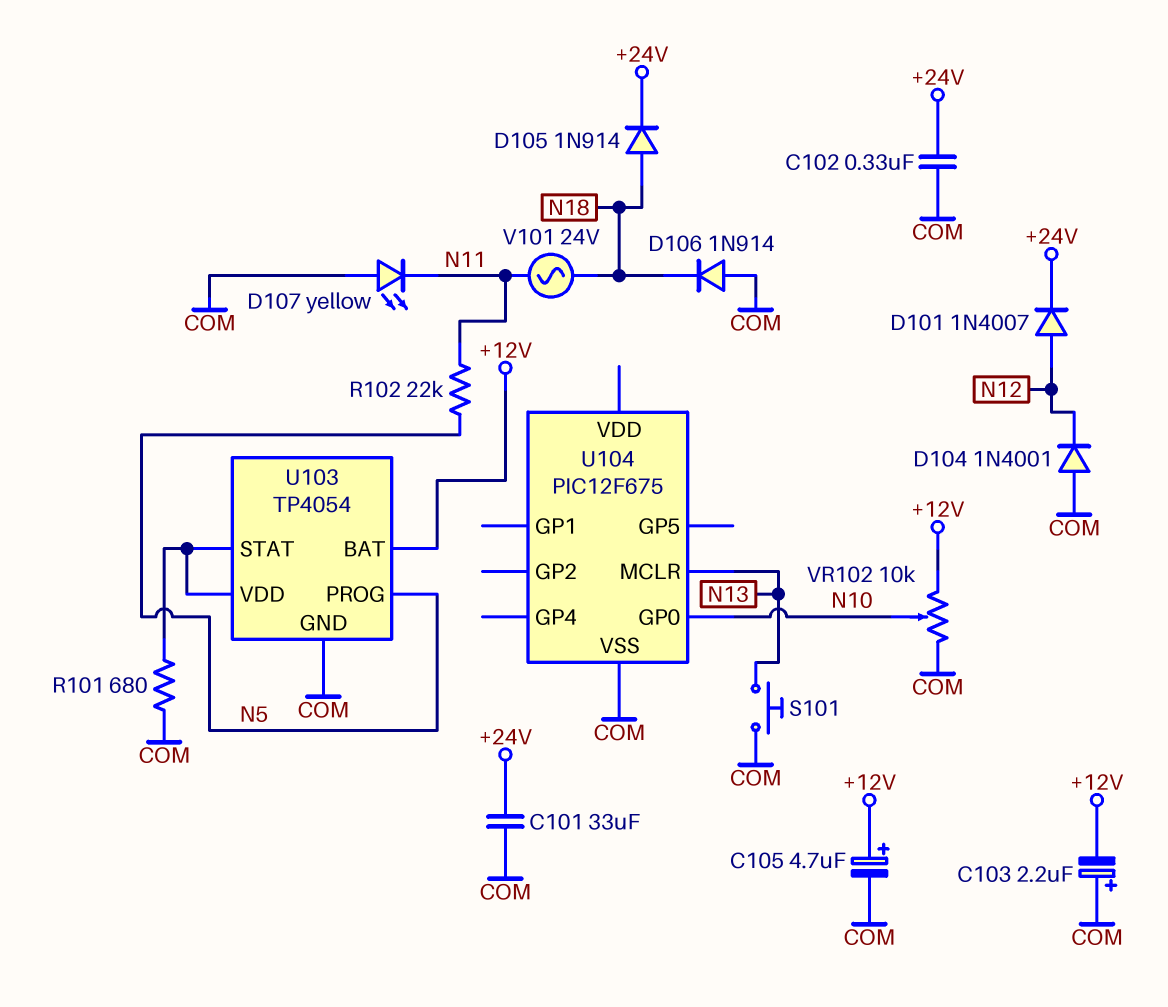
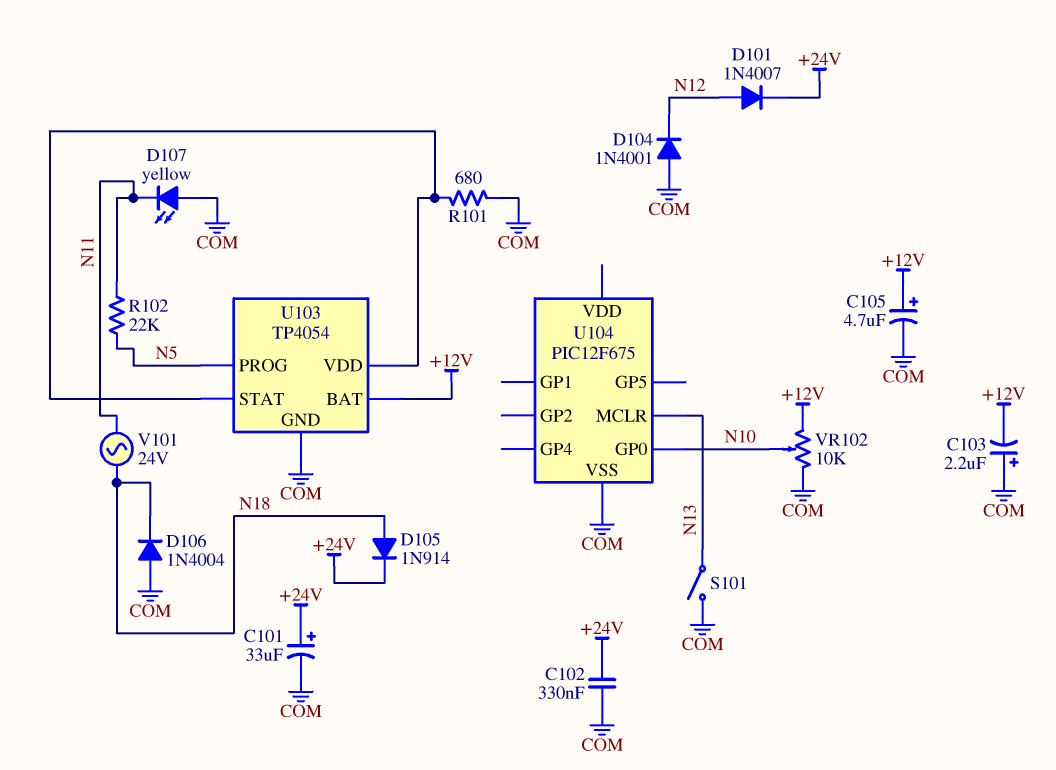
C101: 33uF (+24V, COM) -> 33uF (plus +24V, minus COM)
D106: diode 1N914 (A COM, K N18) -> diode 1N4004 (A COM, K N18)
S101: button (COM, N13) -> switch (COM, N13)

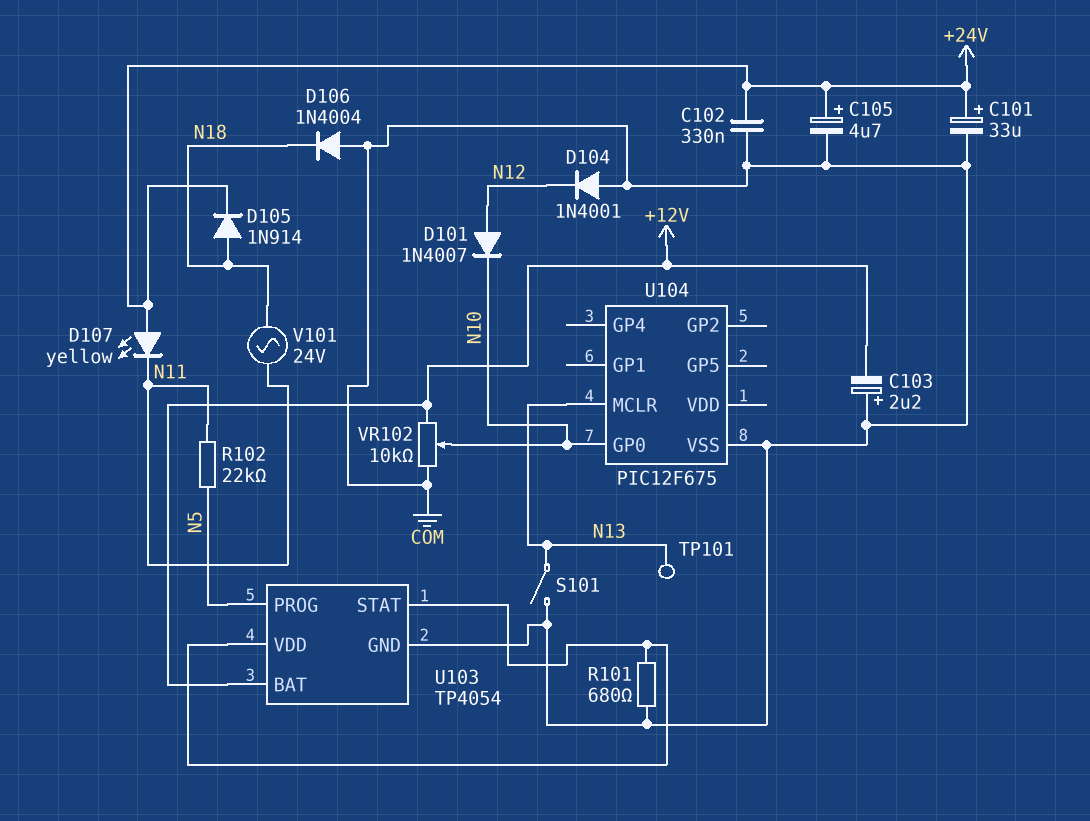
C105: 4.7uF (plus +12V, minus COM) -> 4.7uF (plus +24V, minus COM)
D101: diode 1N4007 (A N12, K +24V) -> diode 1N4007 (A N12, K N10)
D107: LED yellow (A COM, K N11) -> LED yellow (A +24V, K N11)
TP101: none -> test point (N13)

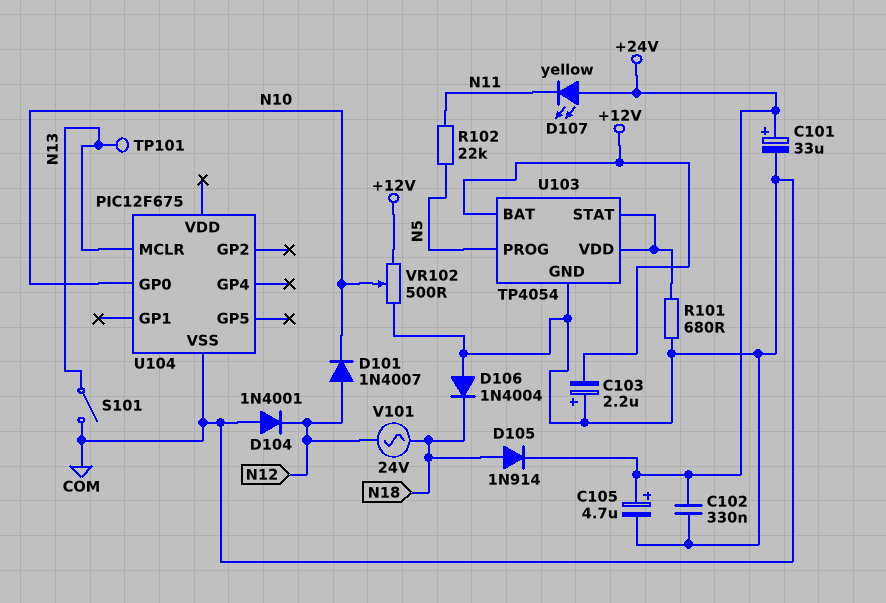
V101: AC 24V (N11, N18) -> AC 24V (N12, N18)
VR102: 10k (+12V, COM, wiper N10) -> 500 (+12V, COM, wiper N10)

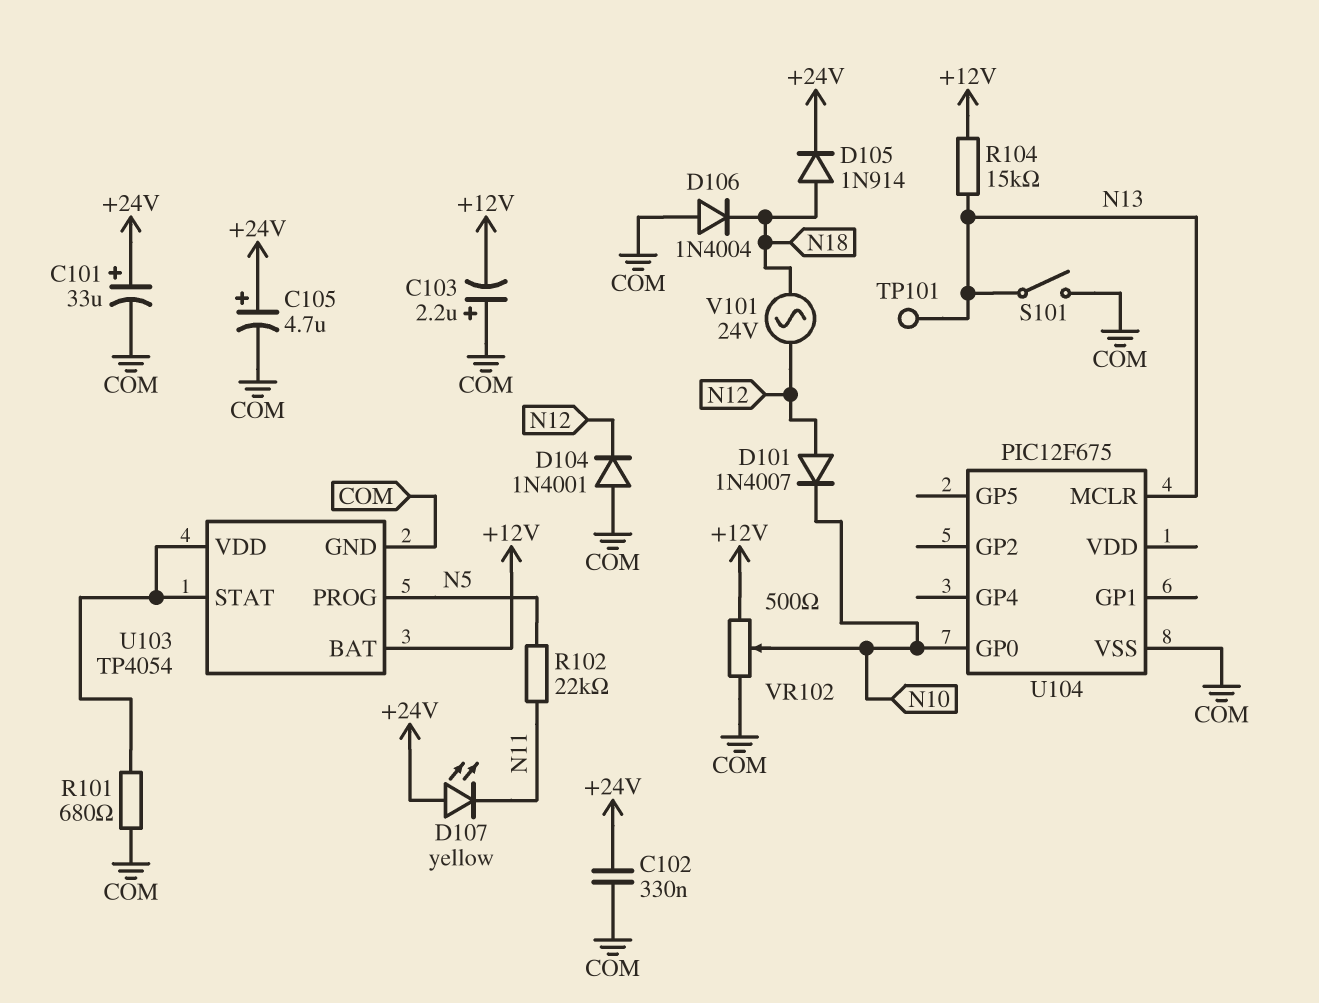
R104: none -> 15k (+12V, N13)

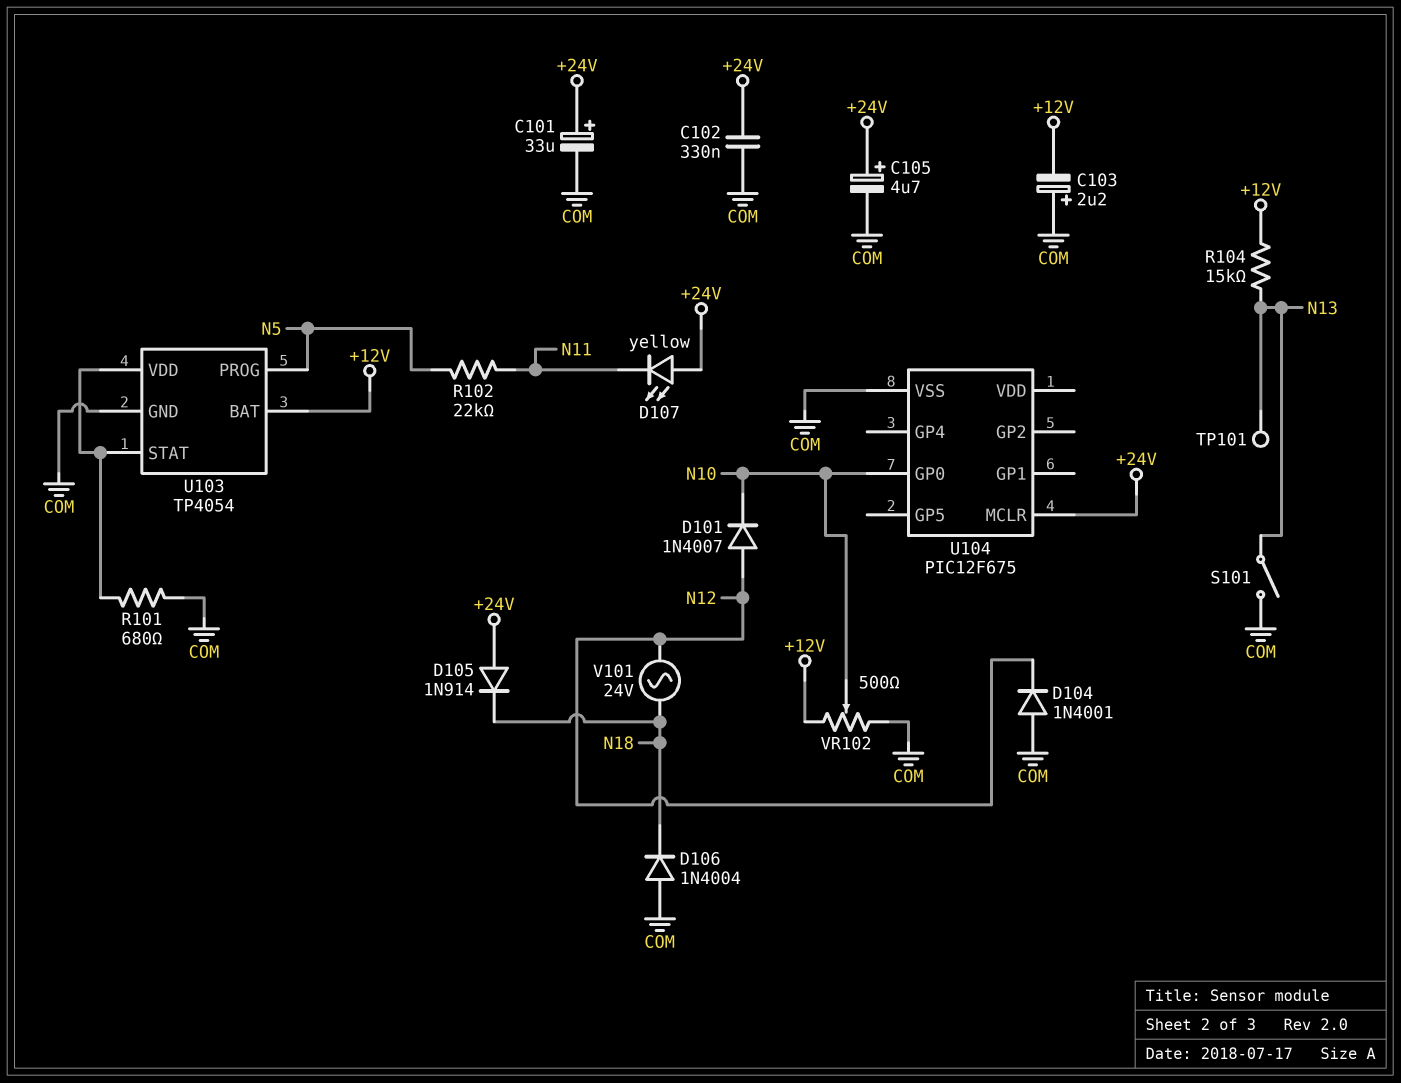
D105: diode 1N914 (A N18, K +24V) -> diode 1N914 (A +24V, K N18)
U104 pin MCLR: N13 -> +24V

